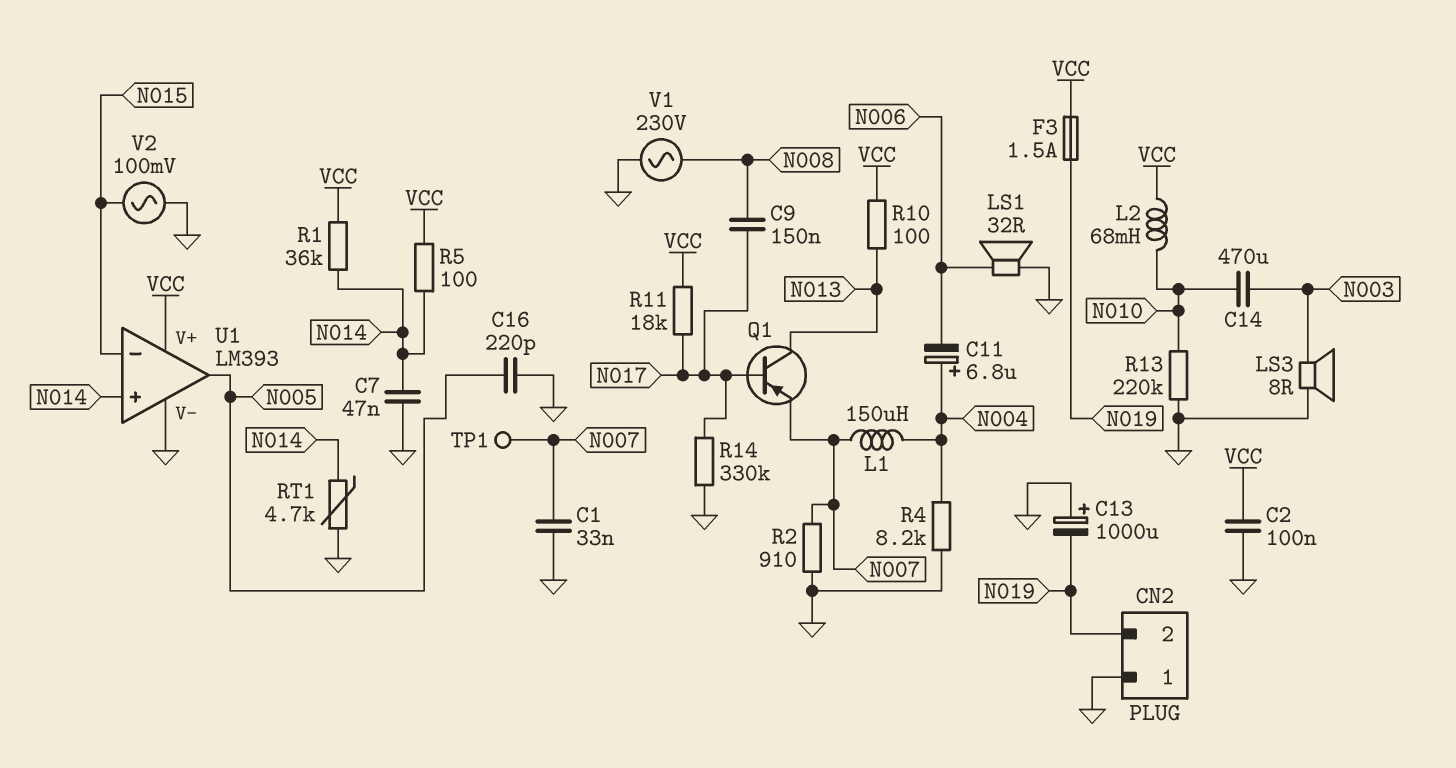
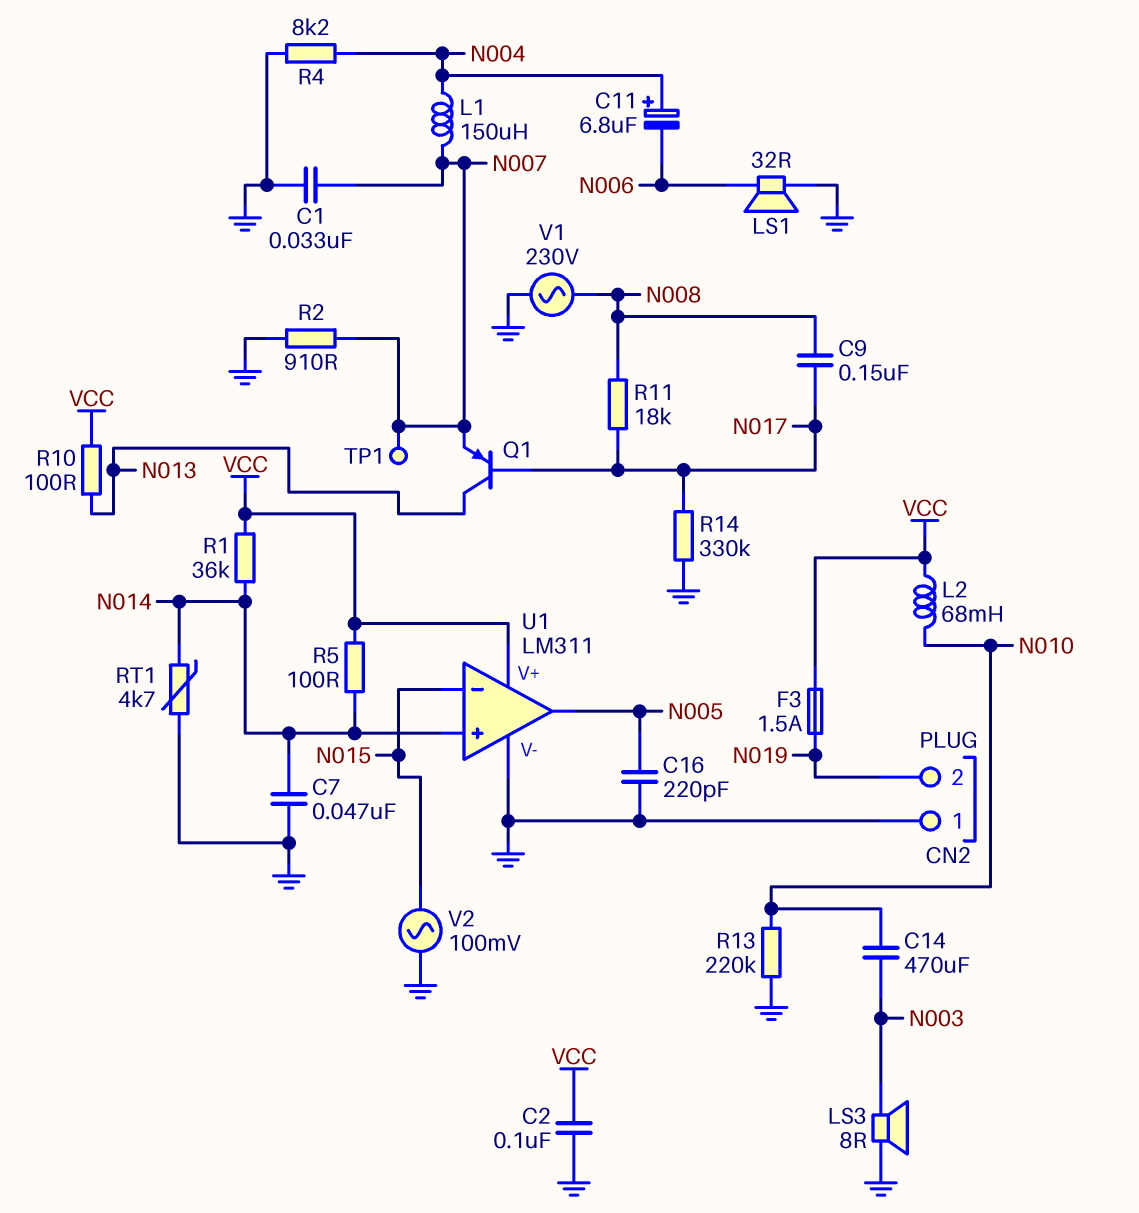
C13: 1000uF (plus GND, minus N019) -> none
R11: 18k (N017, VCC) -> 18k (N008, N017)
U1: LM393 -> LM311

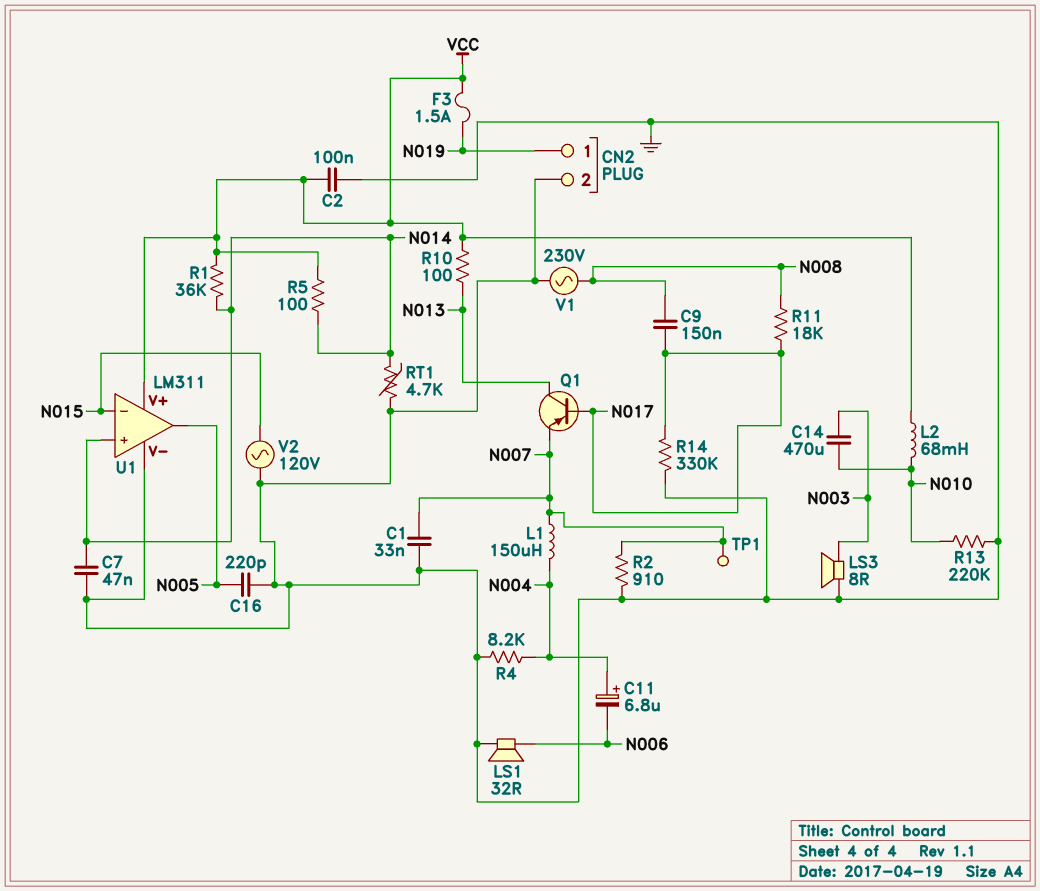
CN2 pin 1: GND -> N019
CN2 pin 2: N019 -> GND
V2: AC 100mV (GND, N015) -> AC 120V (GND, N015)

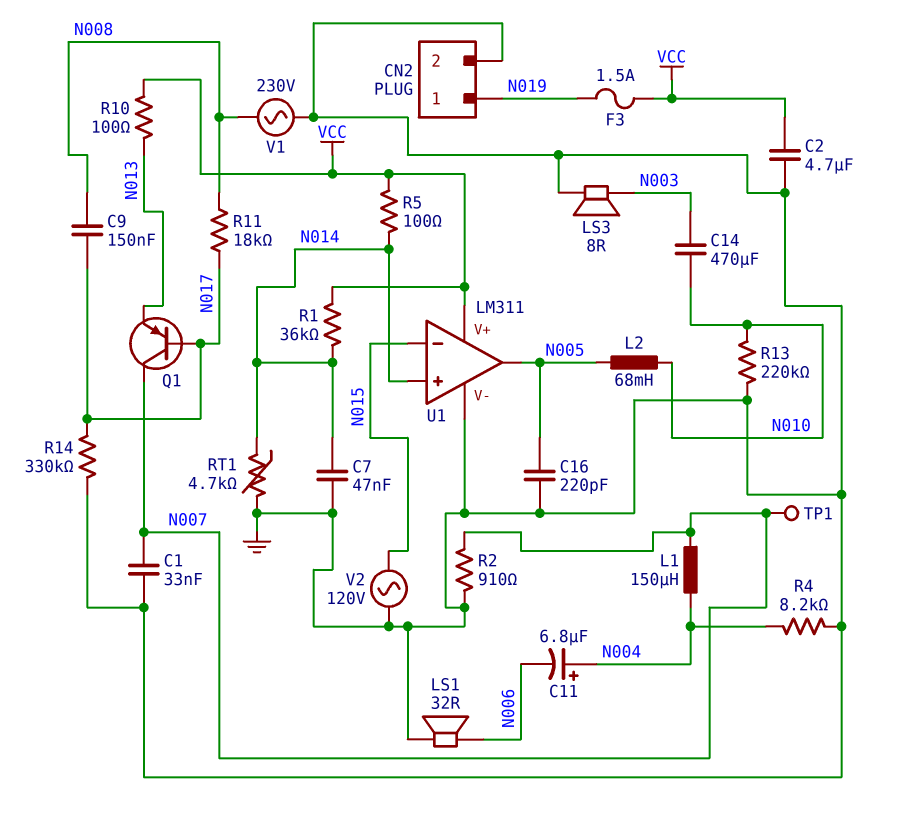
C2: 100nF (GND, VCC) -> 4.7uF (GND, VCC)
L2: 68mH (N010, VCC) -> 68mH (N005, N010)
Q1: PNP (B N017, C N013, E N007) -> PNP (B N017, C N007, E N013)

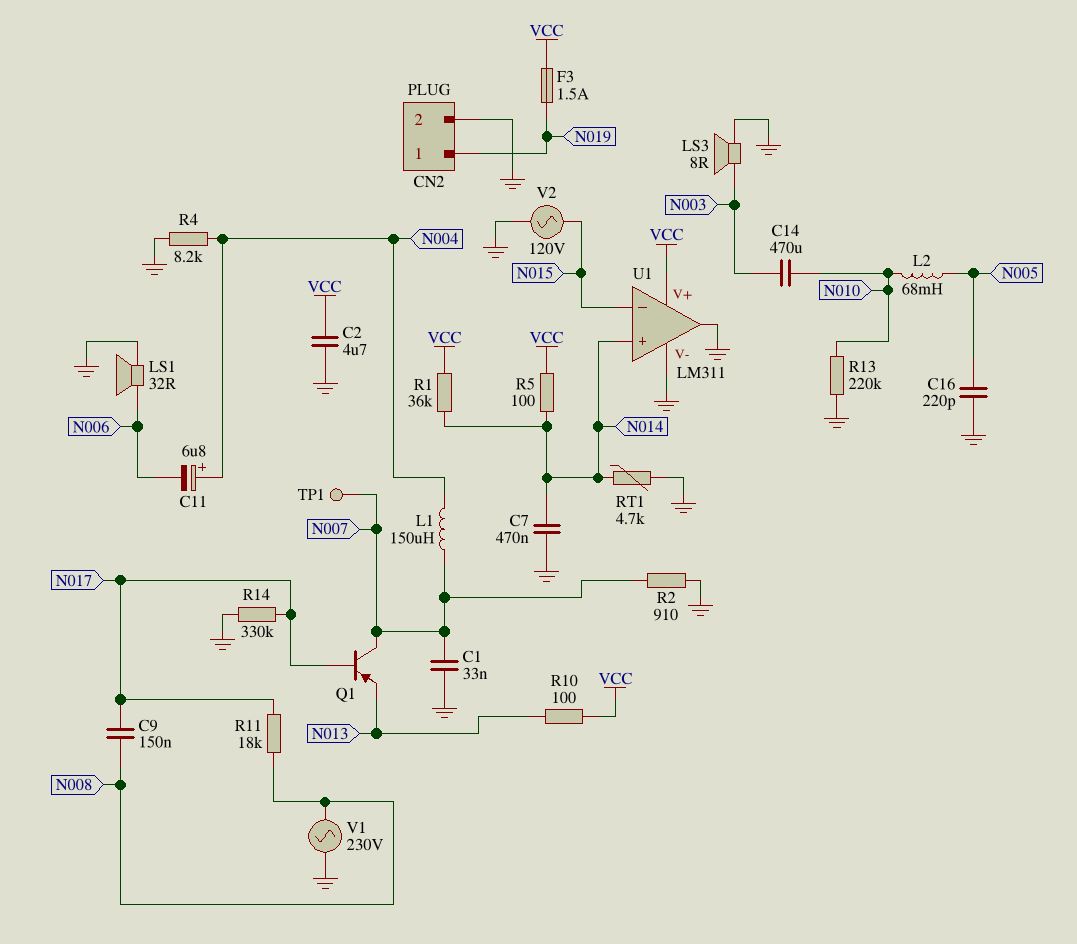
C7: 47nF (GND, N014) -> 470nF (GND, N014)
U1 pin out: N005 -> GND

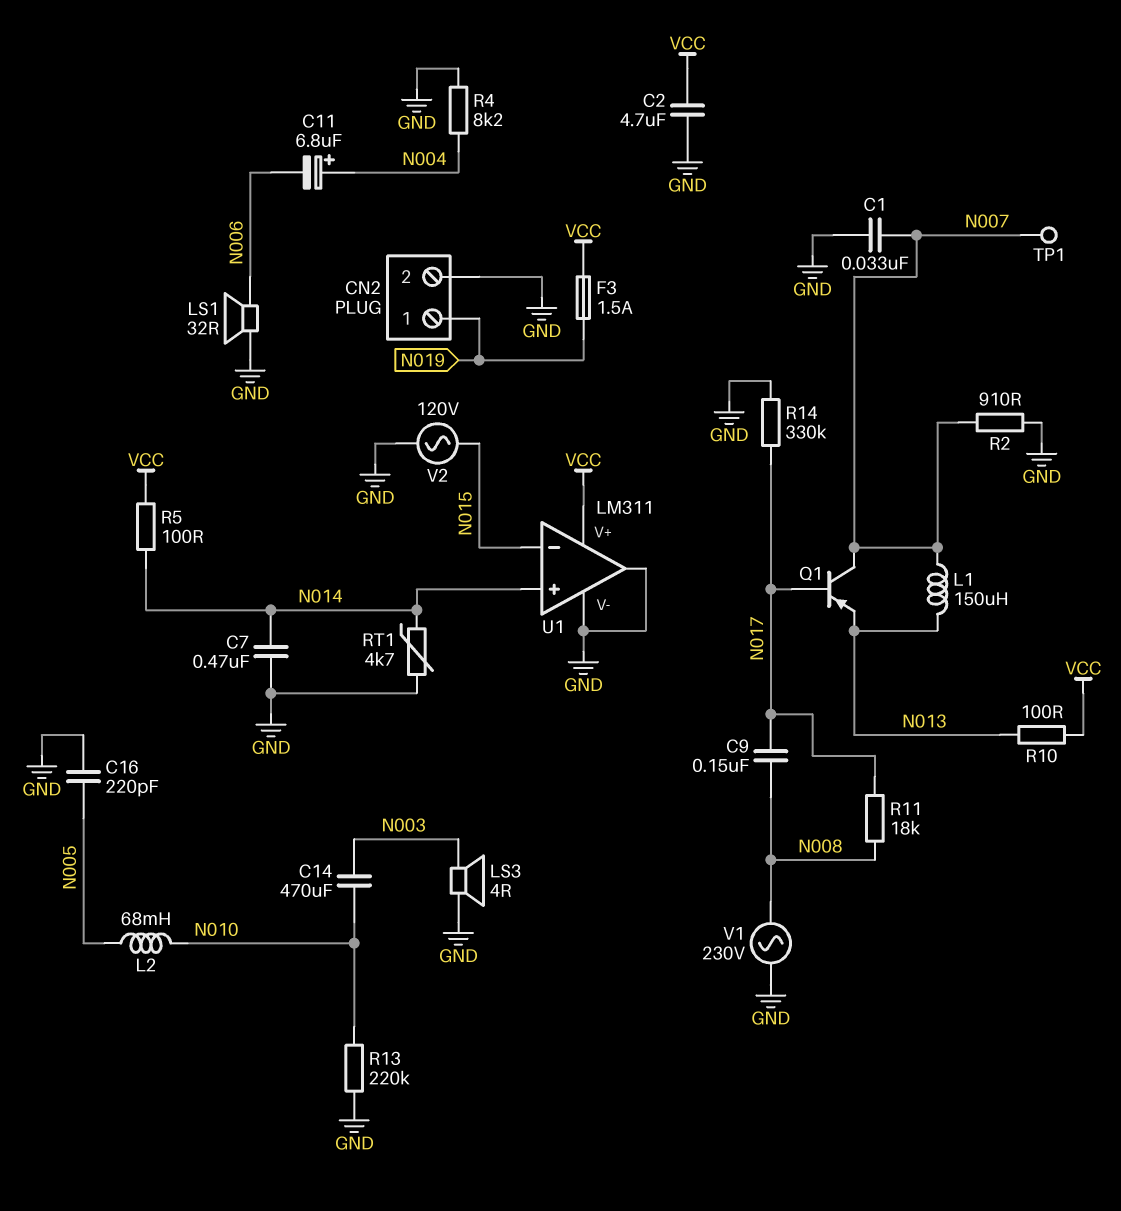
L1: 150uH (N004, N007) -> 150uH (N007, N013)
LS3: speaker 8R (GND, N003) -> speaker 4R (GND, N003)
R1: 36k (N014, VCC) -> none

